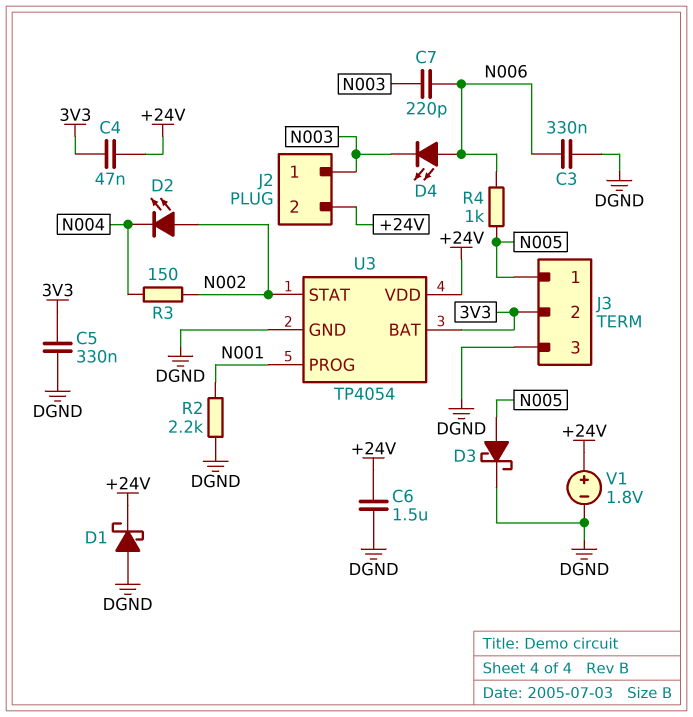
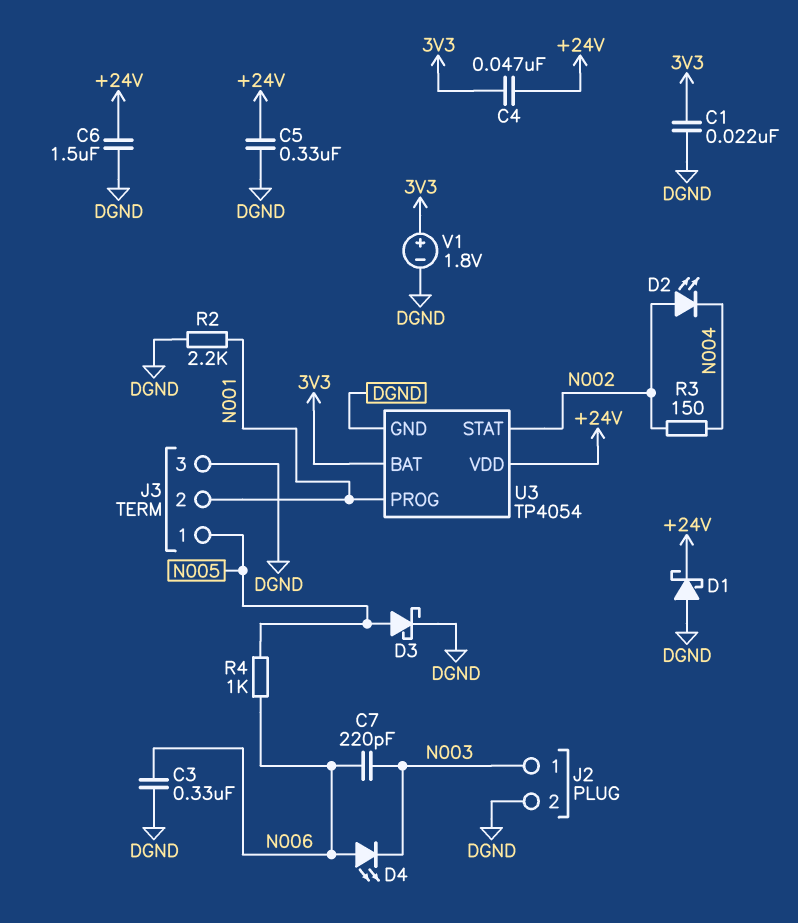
C1: none -> 22nF (3V3, DGND)
C5: 330nF (3V3, DGND) -> 330nF (+24V, DGND)
J2 pin 2: +24V -> DGND
J3 pin 2: 3V3 -> N001
V1: 1.8V (plus +24V, minus DGND) -> 1.8V (plus 3V3, minus DGND)

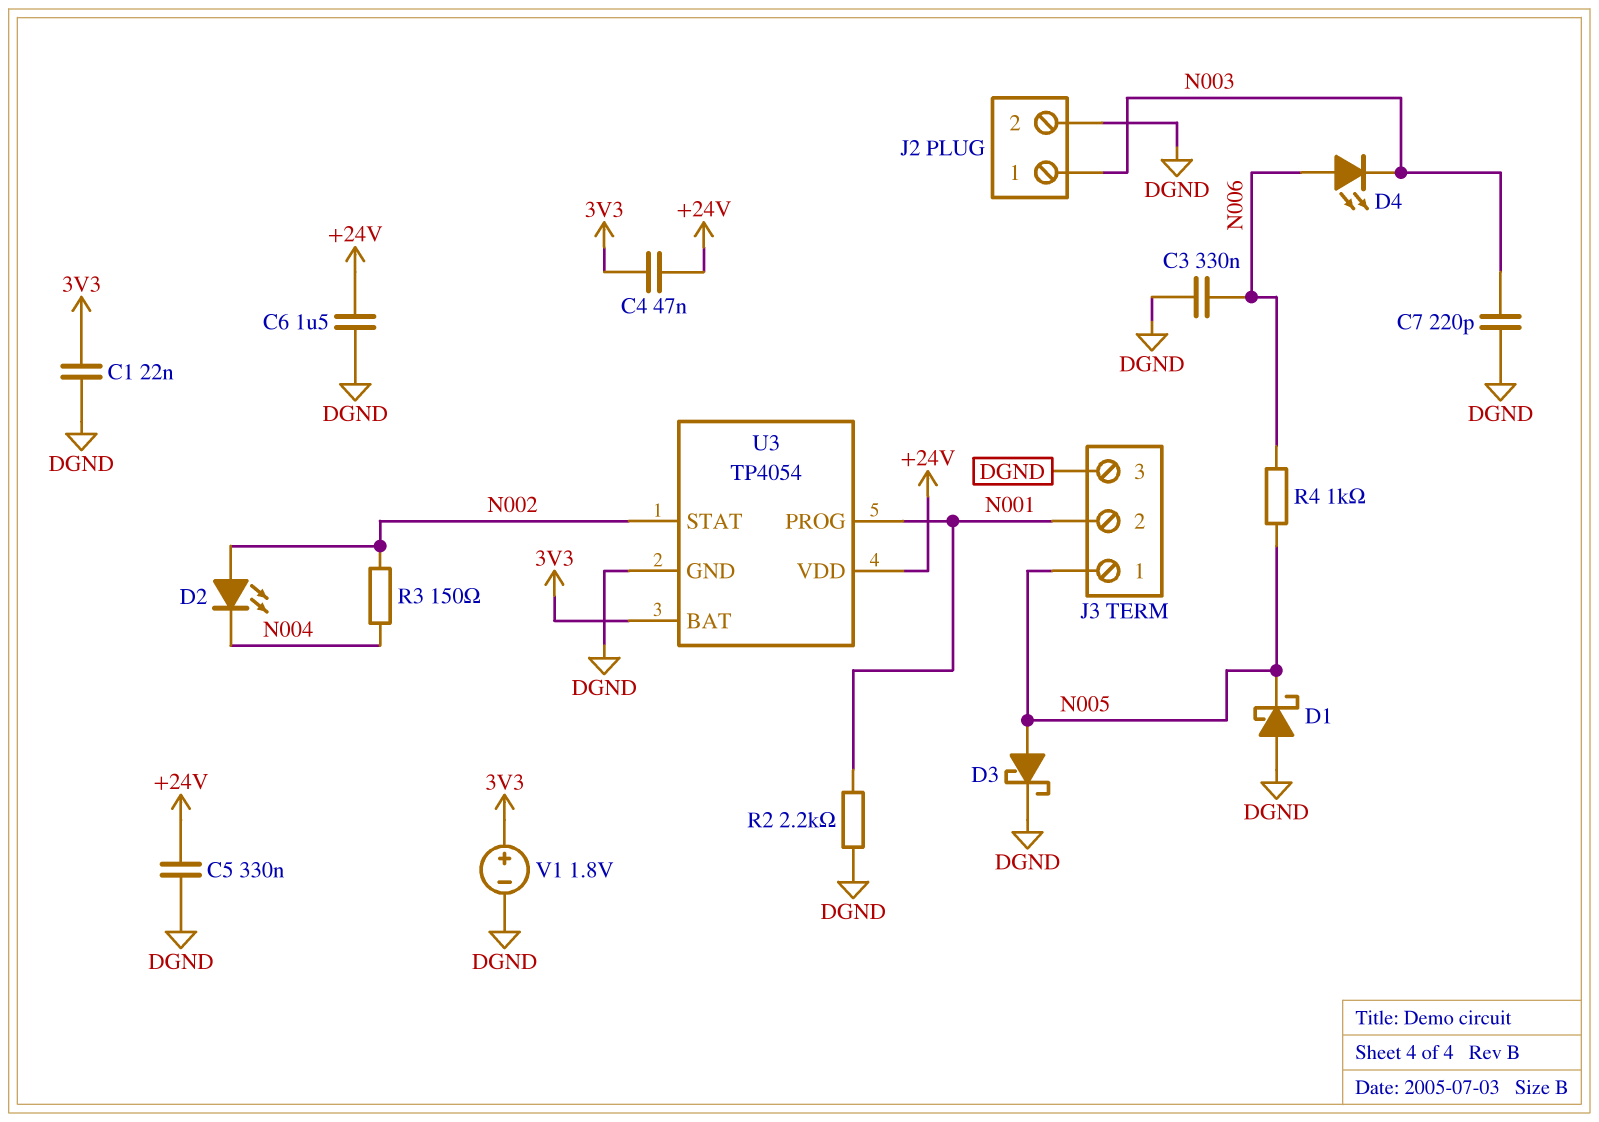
C7: 220pF (N003, N006) -> 220pF (DGND, N003)
D1: schottky (A DGND, K +24V) -> schottky (A DGND, K N005)

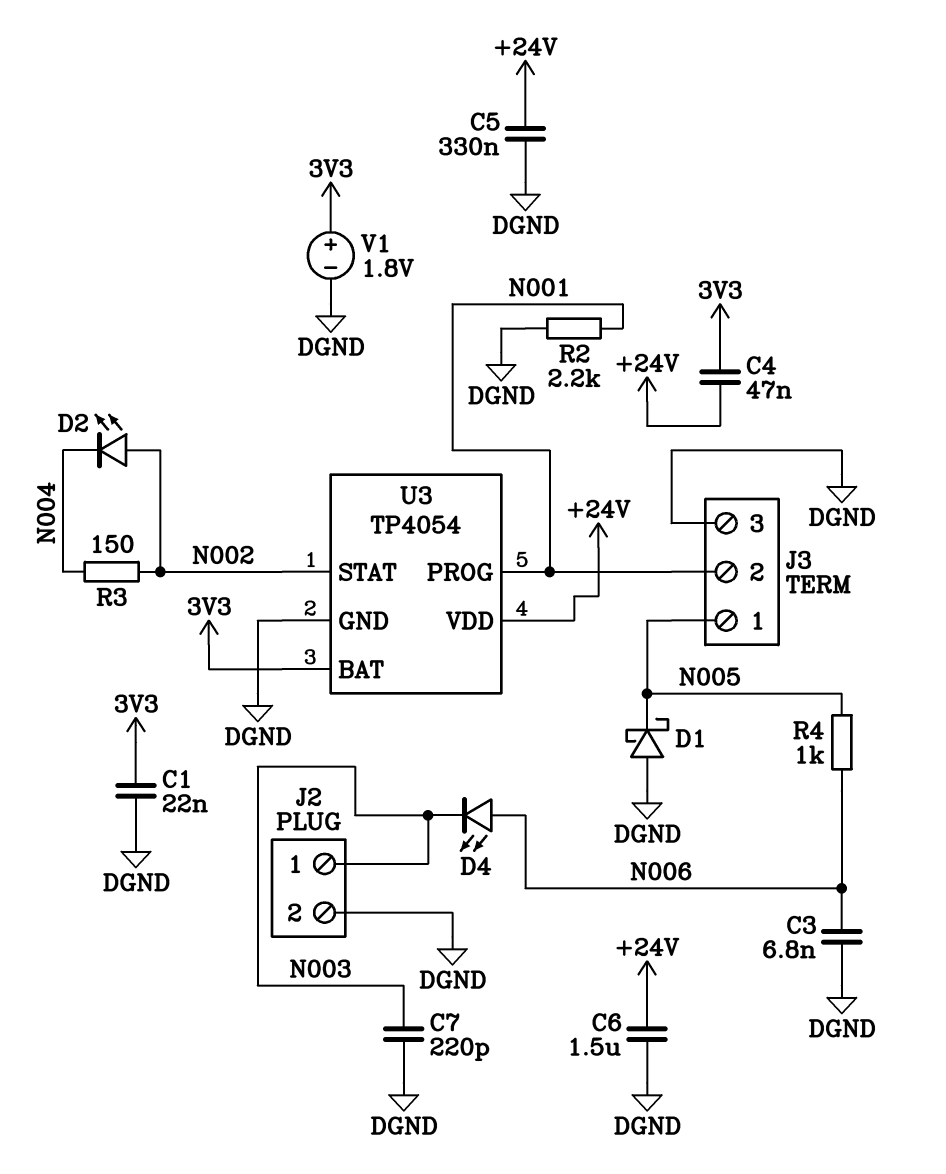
C3: 330nF (DGND, N006) -> 6.8nF (DGND, N006)
D3: schottky (A N005, K DGND) -> none

